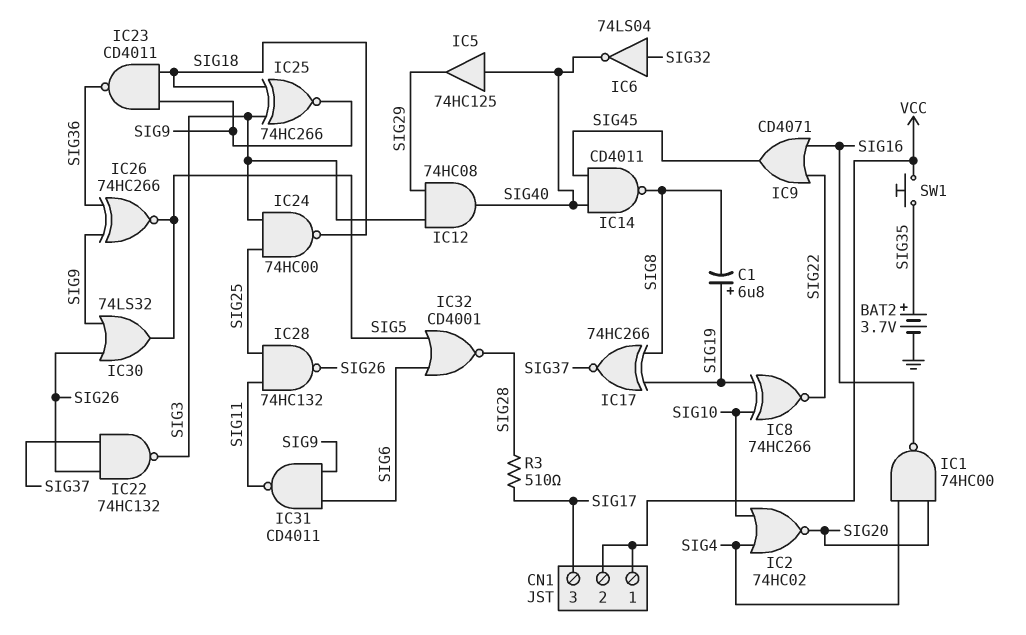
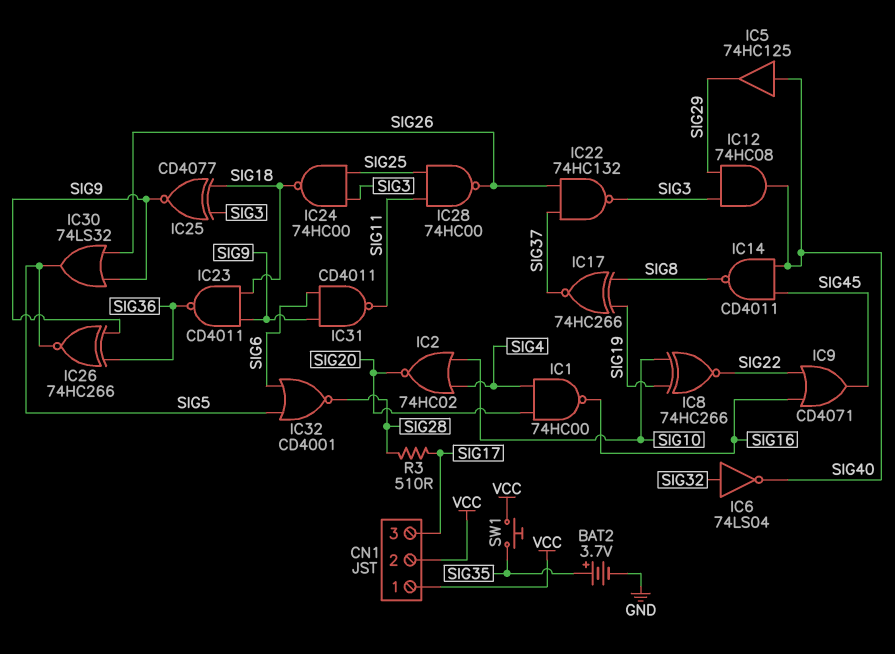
C1: 6.8uF (plus SIG19, minus SIG8) -> none
IC25: XNOR 74HC266 (in SIG3, in SIG18, out SIG9) -> XNOR CD4077 (in SIG3, in SIG18, out SIG9)
IC28: NAND 74HC132 (in SIG11, in SIG25, out SIG26) -> NAND 74HC00 (in SIG11, in SIG25, out SIG26)

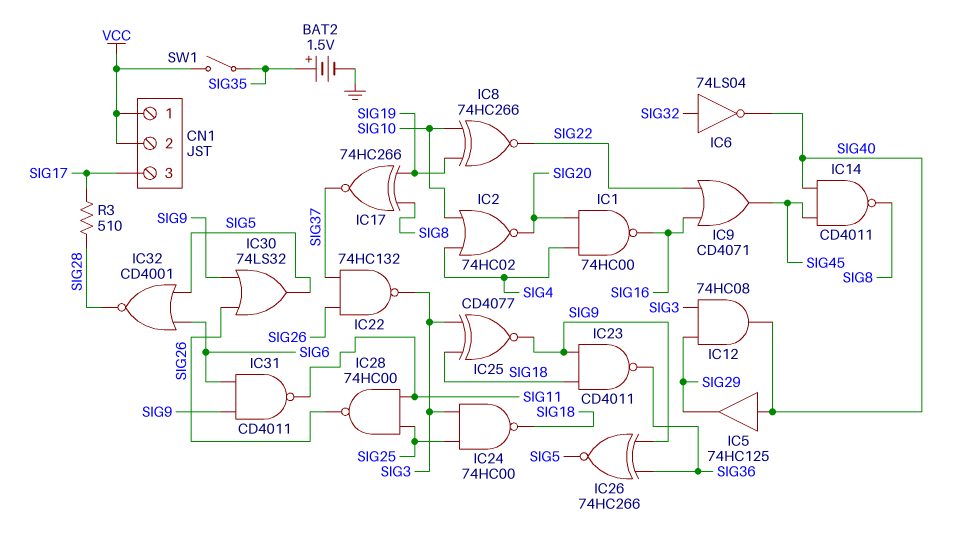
BAT2: 3.7V (plus SIG35, minus GND) -> 1.5V (plus SIG35, minus GND)
SW1: button (SIG35, VCC) -> switch (SIG35, VCC)

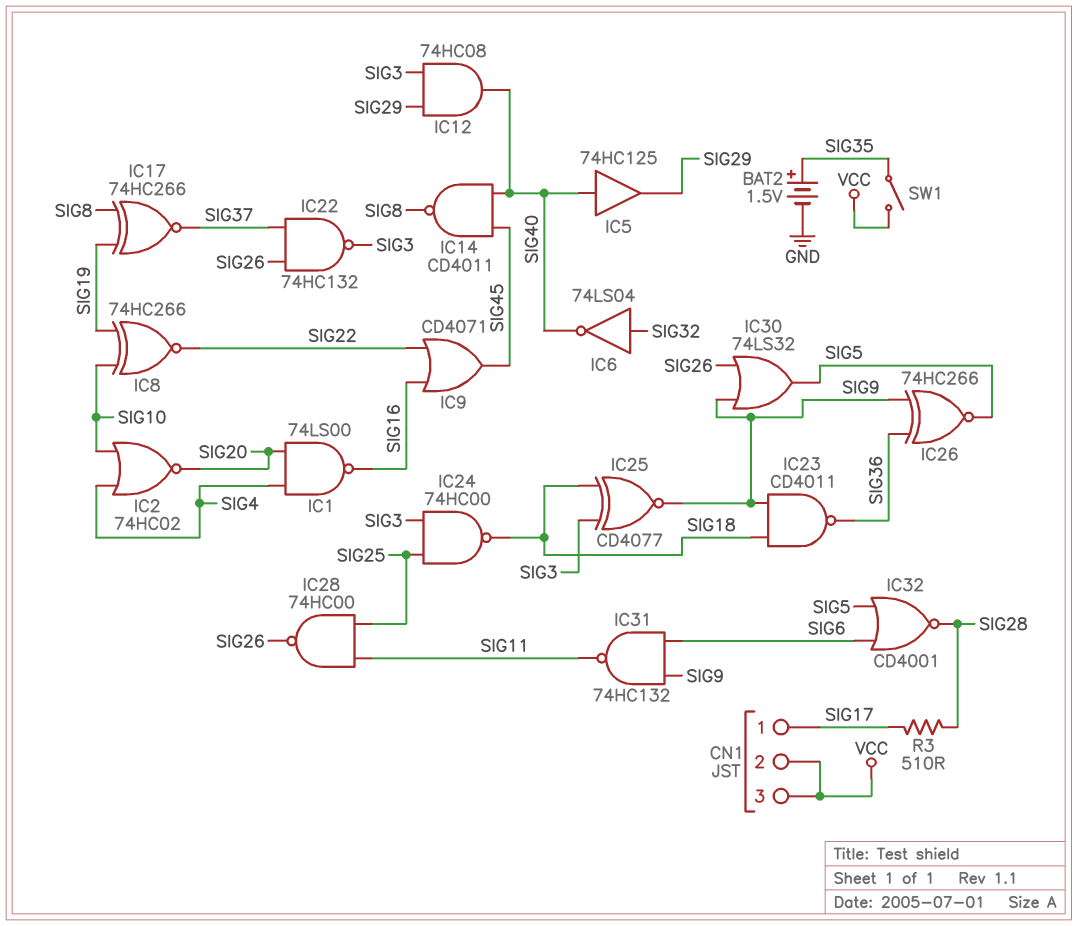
CN1 pin 1: VCC -> SIG17
CN1 pin 3: SIG17 -> VCC
IC1: NAND 74HC00 (in SIG4, in SIG20, out SIG16) -> NAND 74LS00 (in SIG4, in SIG20, out SIG16)
IC31: NAND CD4011 (in SIG6, in SIG9, out SIG11) -> NAND 74HC132 (in SIG6, in SIG9, out SIG11)

